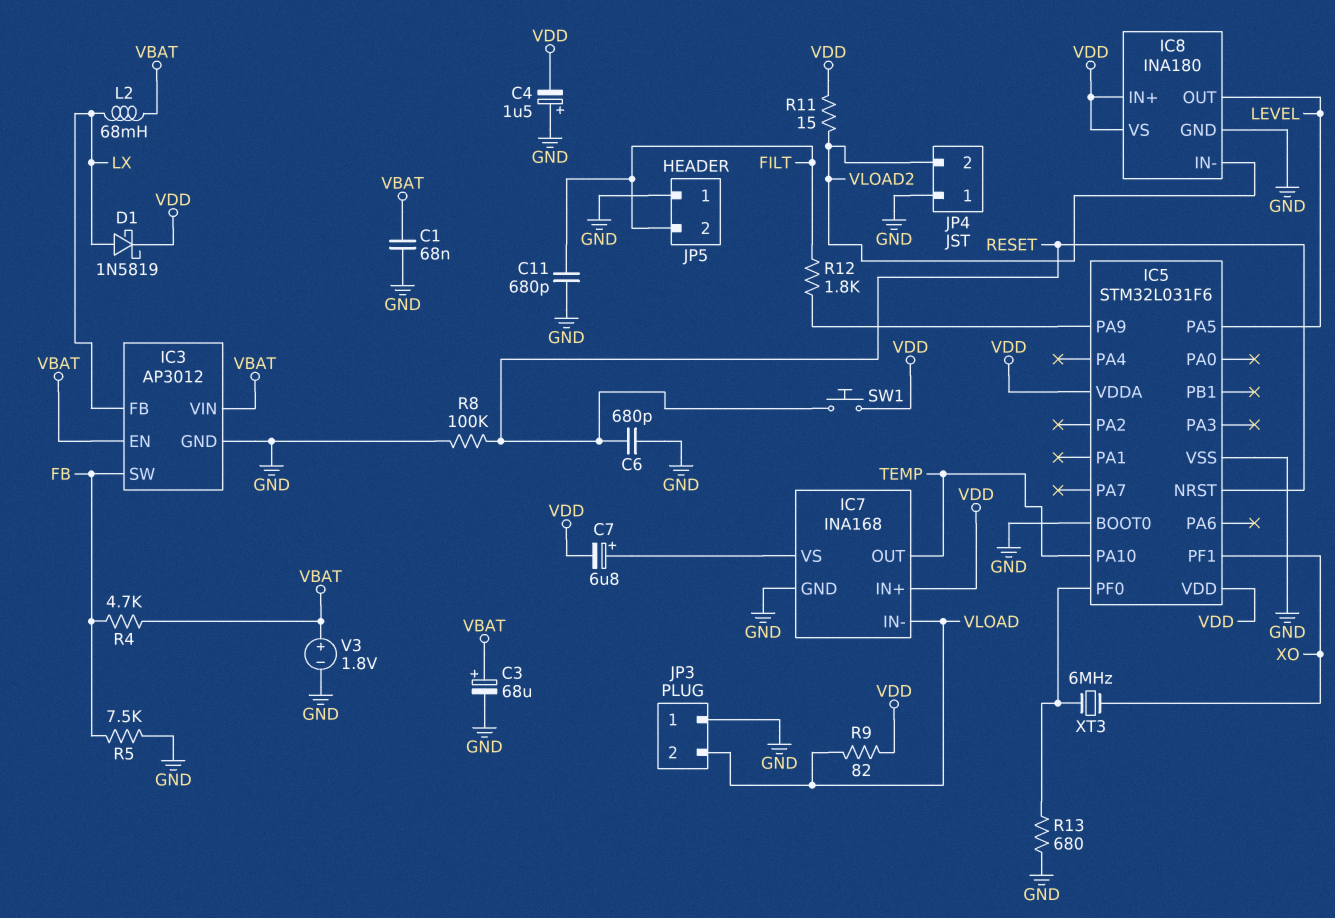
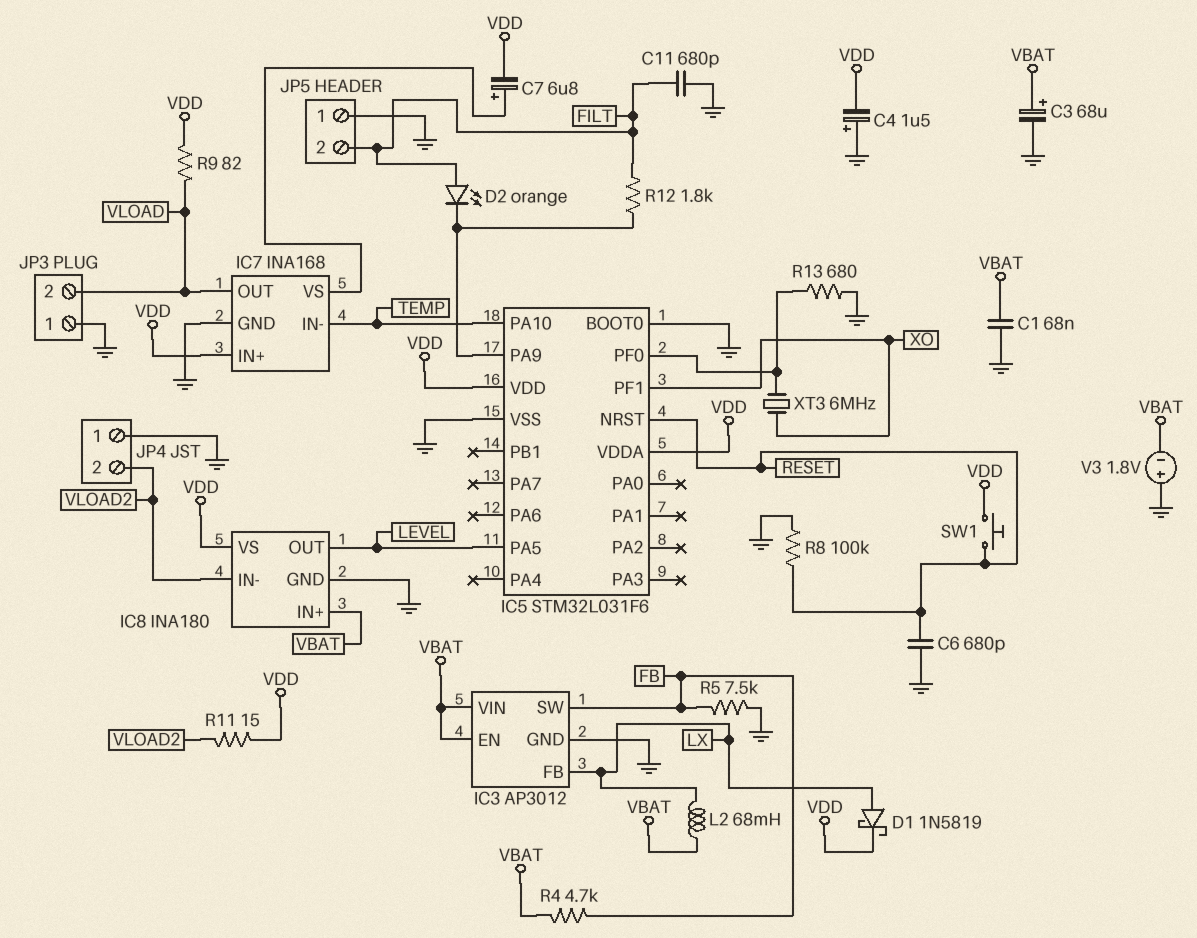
D2: none -> LED orange (A FILT, K IC5/PA9)
IC7 pin IN-: VLOAD -> TEMP
IC7 pin OUT: TEMP -> VLOAD
IC8 pin IN+: VDD -> VBAT
V3: 1.8V (plus VBAT, minus GND) -> 1.8V (plus GND, minus VBAT)

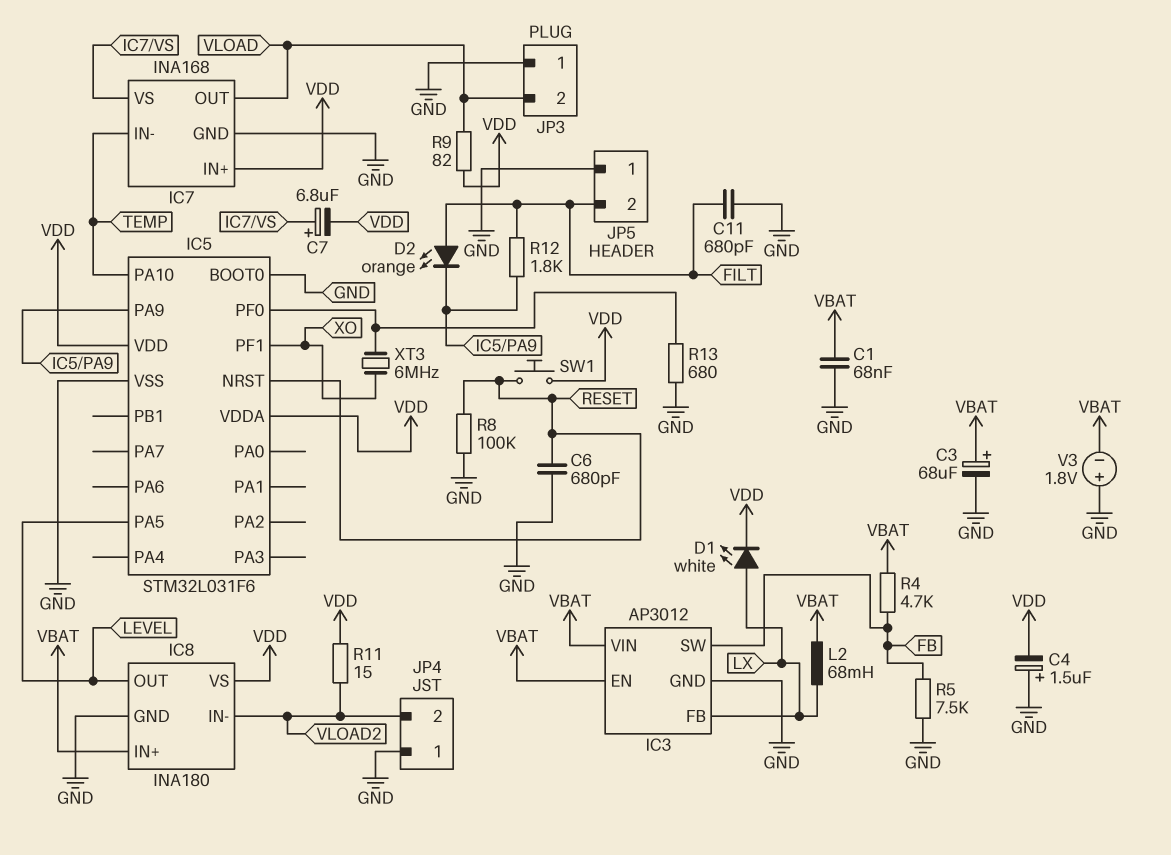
D1: schottky 1N5819 (A LX, K VDD) -> LED white (A LX, K VDD)

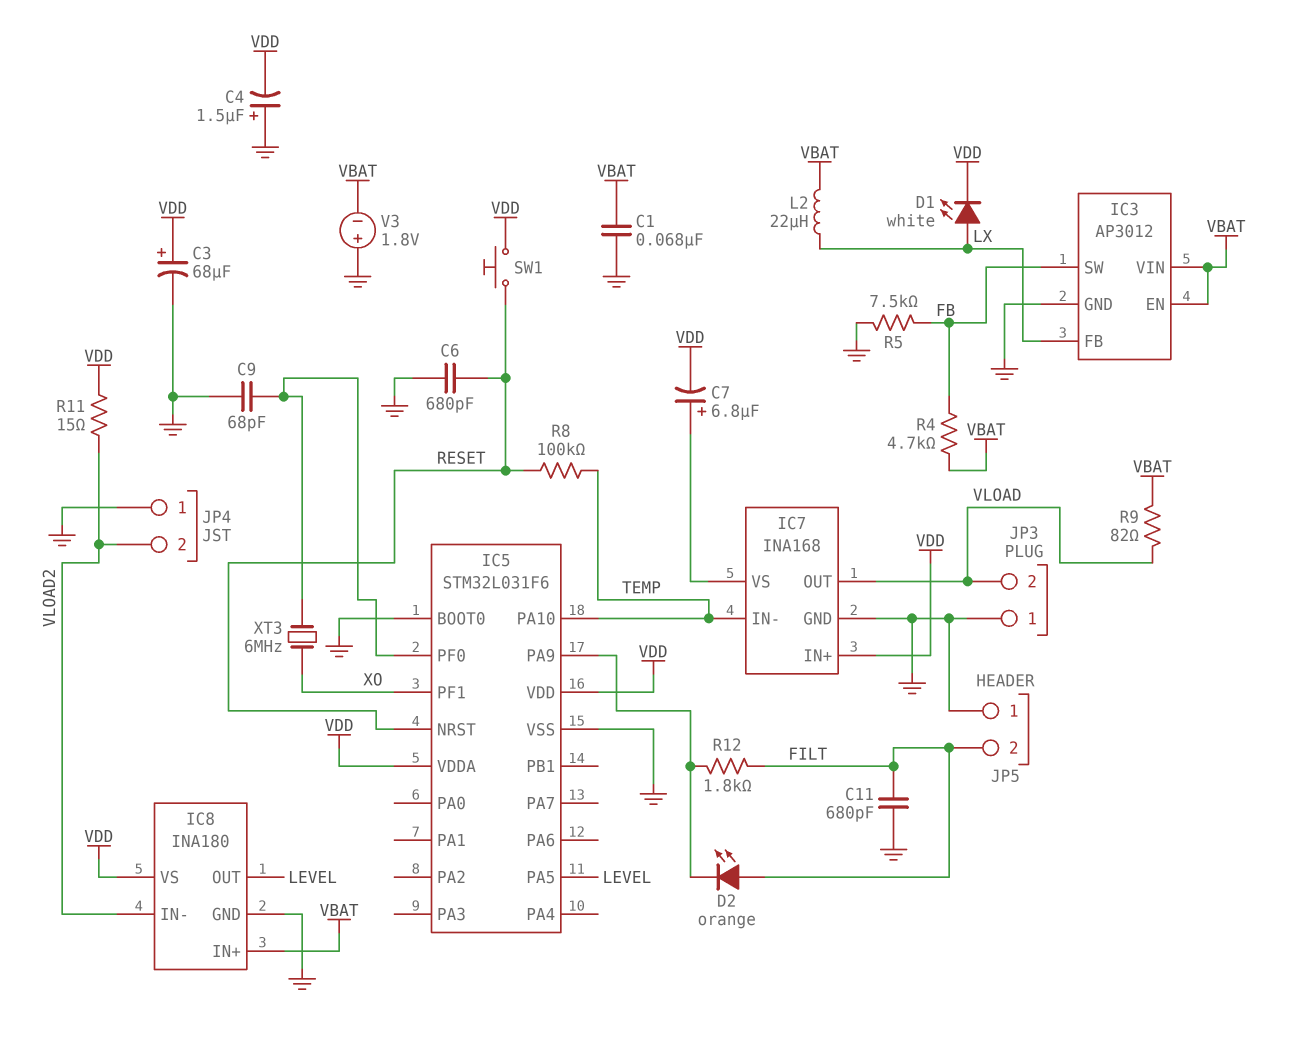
C3: 68uF (plus VBAT, minus GND) -> 68uF (plus VDD, minus GND)
C9: none -> 68pF (GND, IC5/PF0)
L2: 68mH (LX, VBAT) -> 22uH (LX, VBAT)
R8: 100k (GND, RESET) -> 100k (RESET, TEMP)
R9: 82 (VDD, VLOAD) -> 82 (VBAT, VLOAD)
R13: 680 (GND, IC5/PF0) -> none

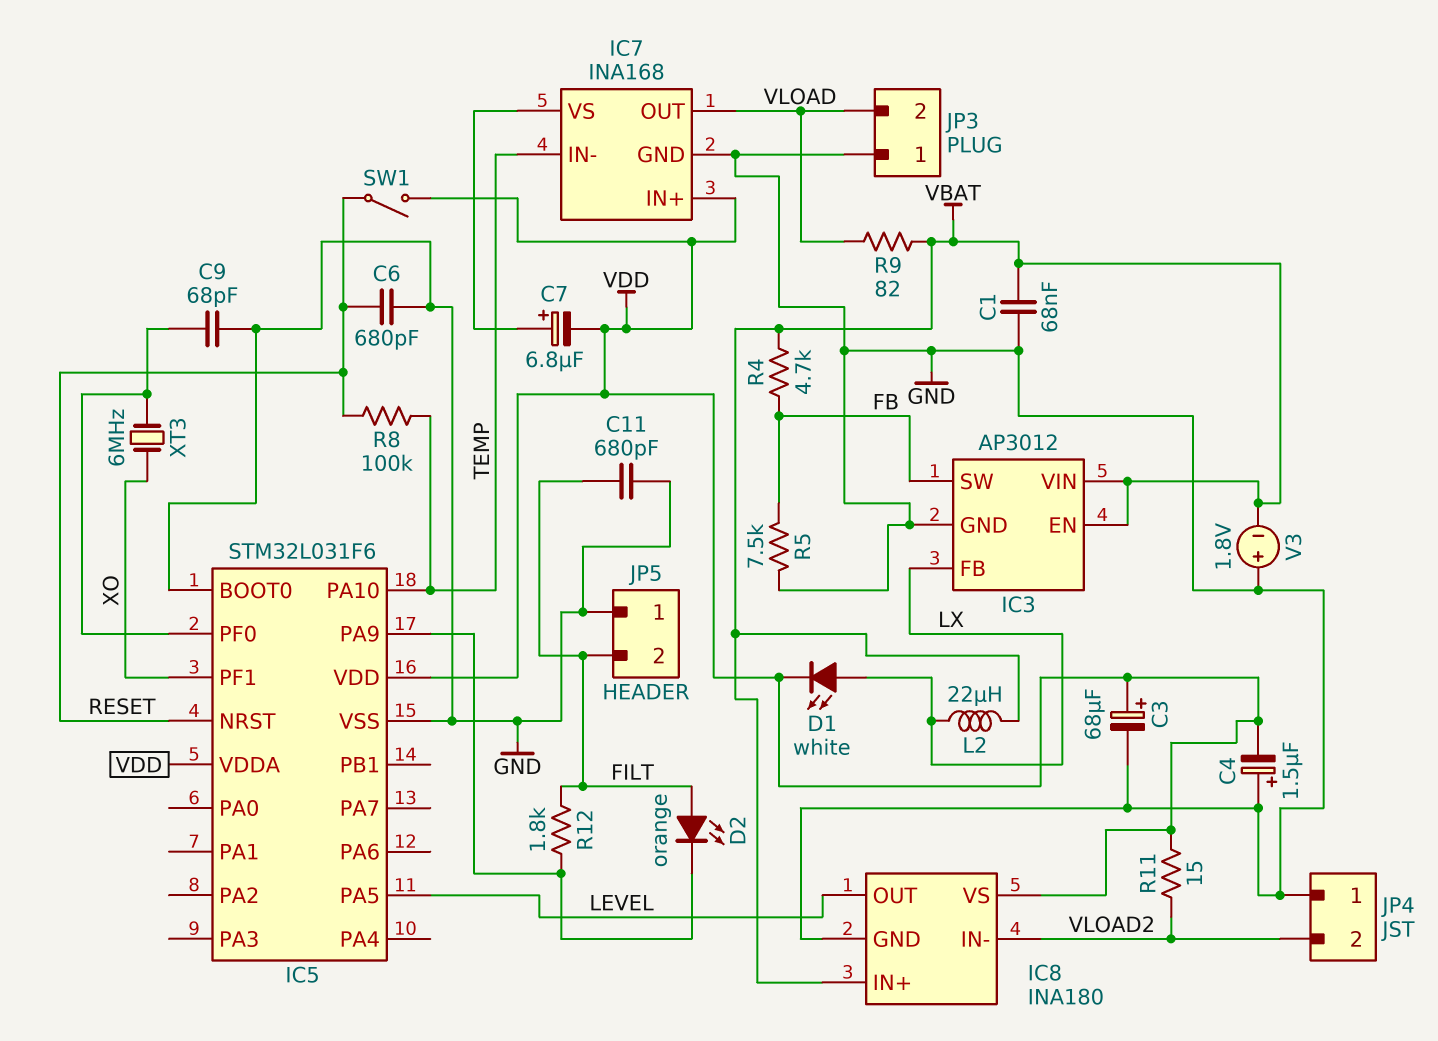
SW1: button (RESET, VDD) -> switch (RESET, VDD)

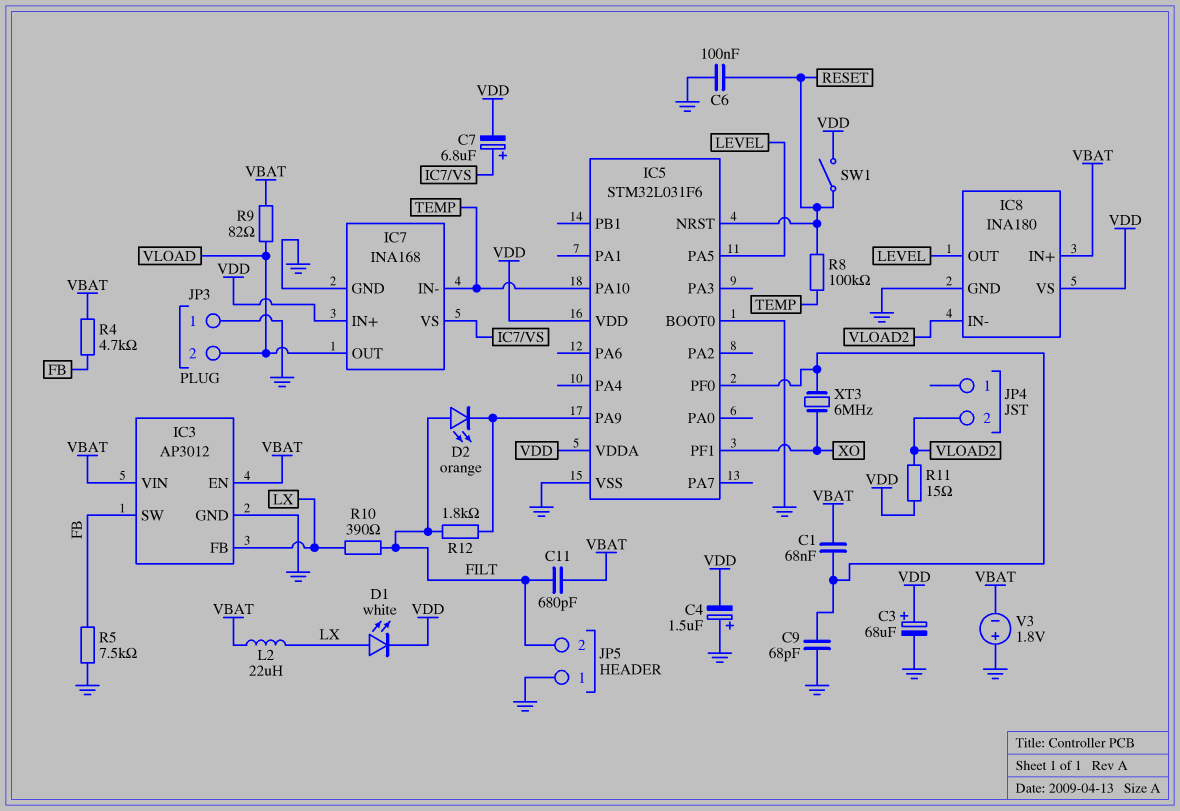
C1: 68nF (GND, VBAT) -> 68nF (IC5/PF0, VBAT)
C6: 680pF (GND, RESET) -> 100nF (GND, RESET)
C11: 680pF (FILT, GND) -> 680pF (FILT, VBAT)
JP4 pin 1: GND -> none
R10: none -> 390 (FILT, LX)

